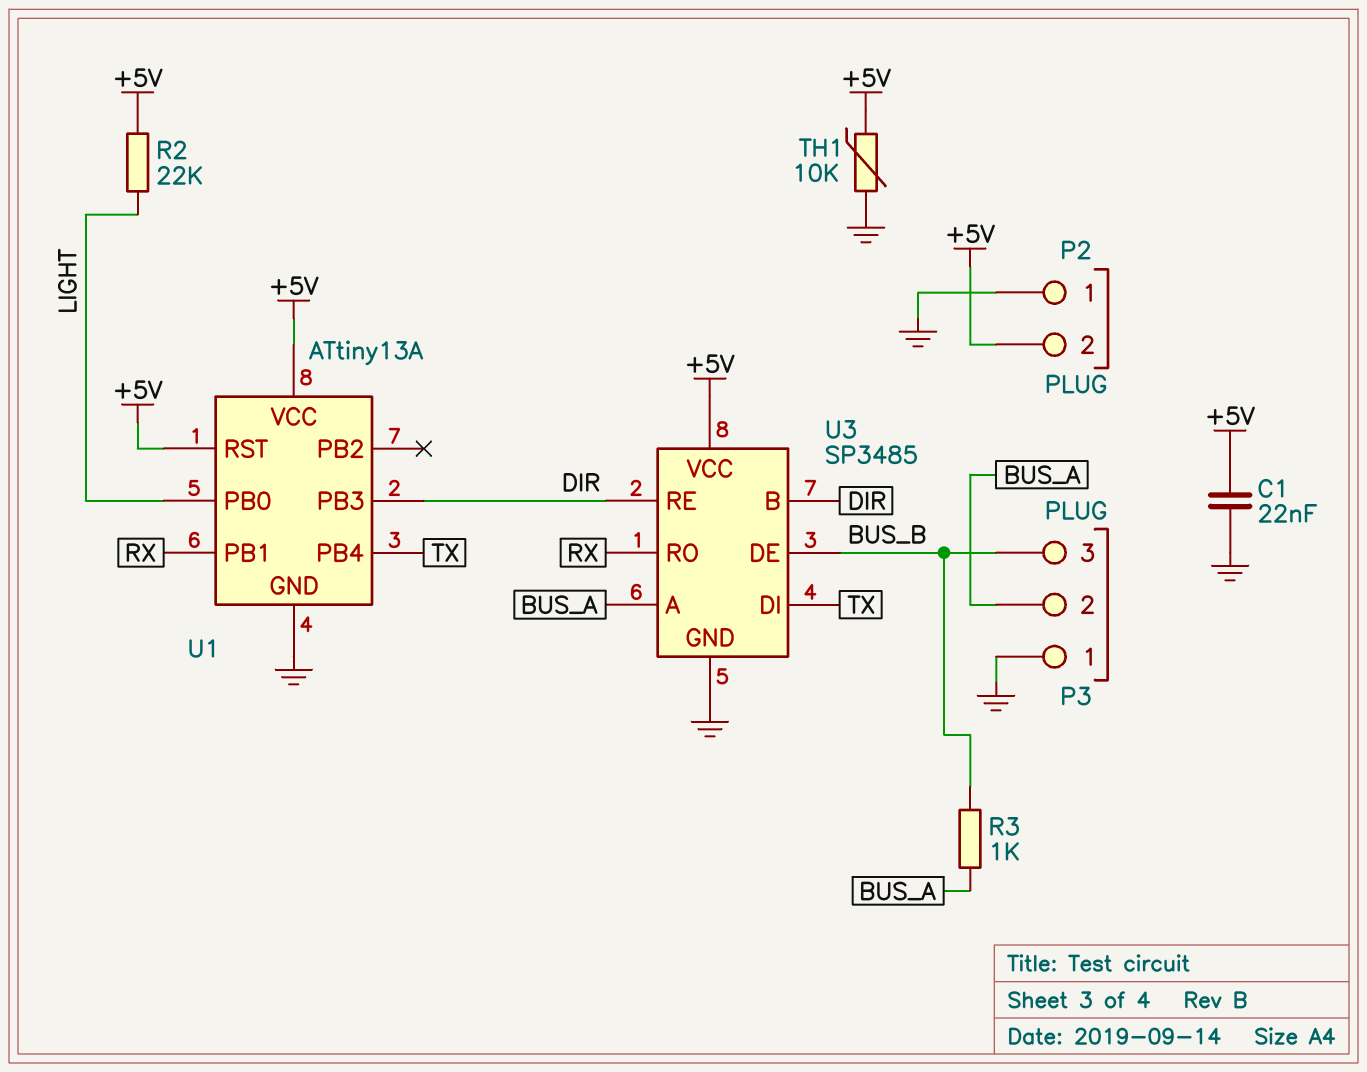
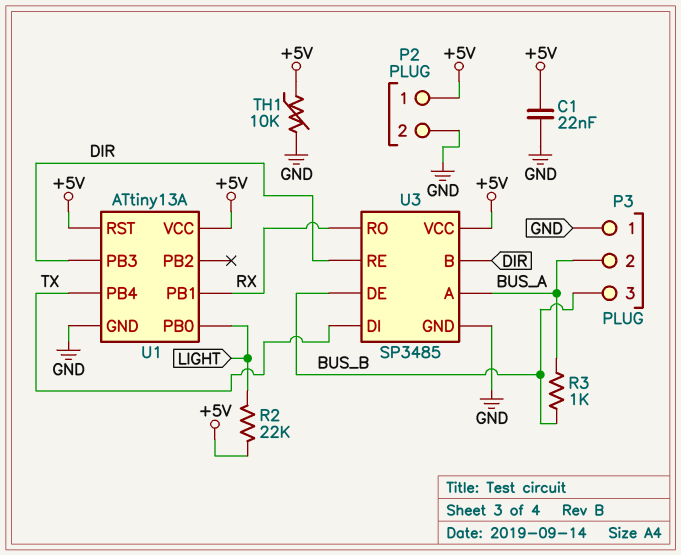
P2 pin 1: GND -> +5V
P2 pin 2: +5V -> GND

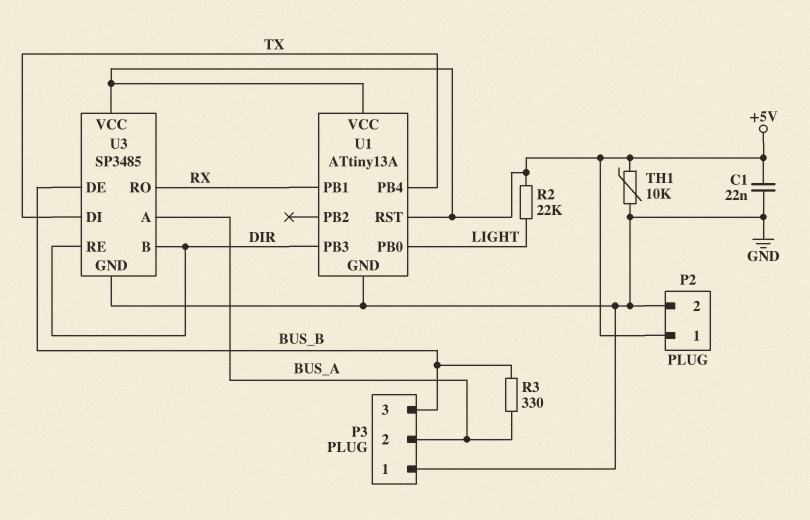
R3: 1k (BUS_A, BUS_B) -> 330 (BUS_A, BUS_B)

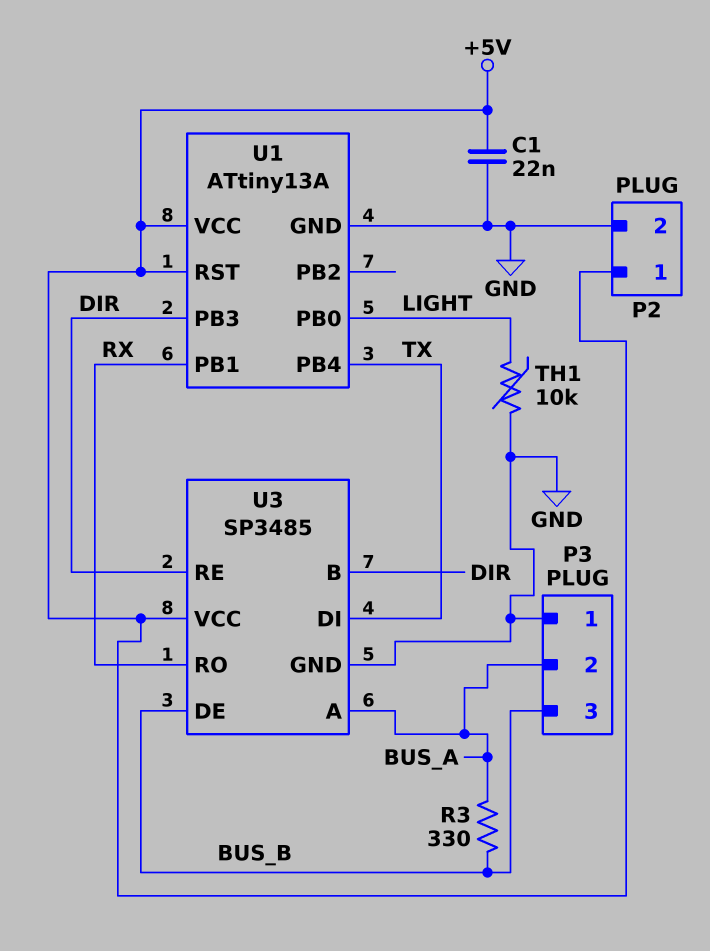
R2: 22k (+5V, LIGHT) -> none
TH1: 10k (+5V, GND) -> 10k (GND, LIGHT)

